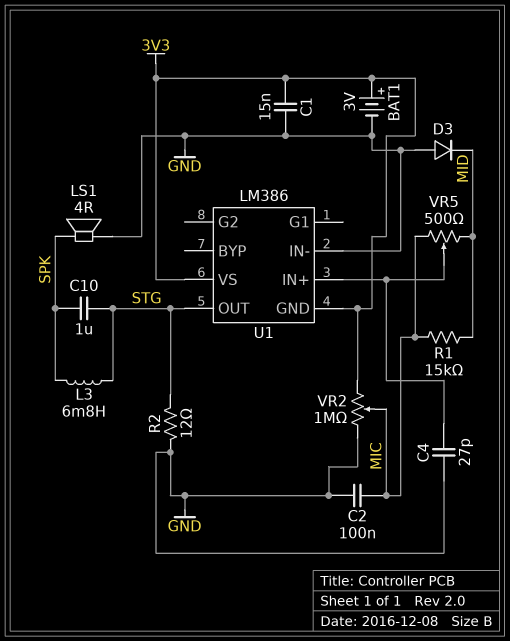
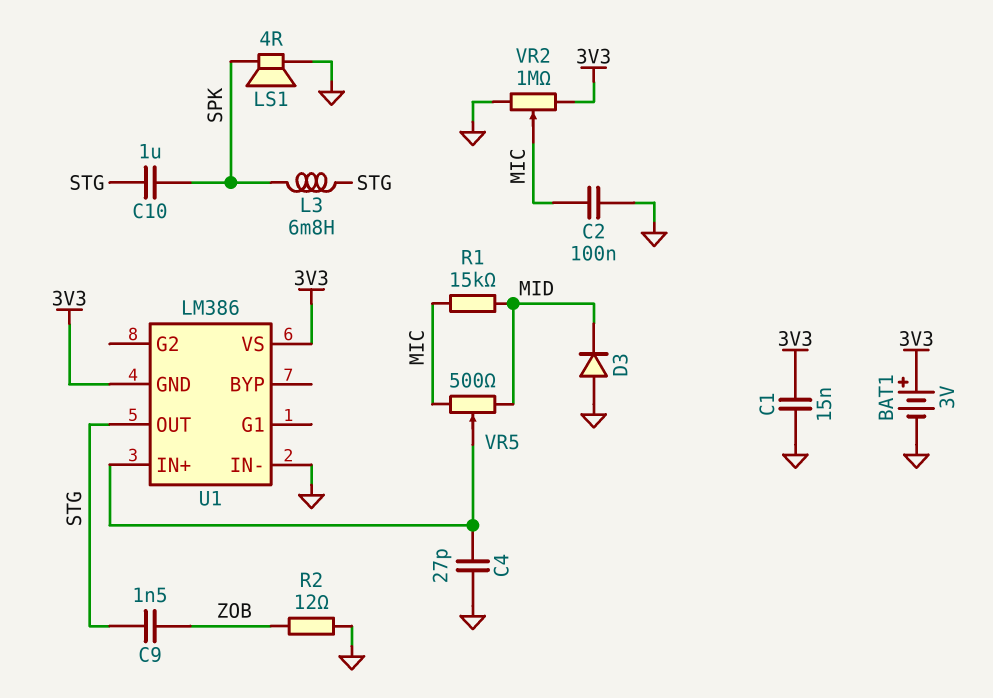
C9: none -> 1.5nF (STG, ZOB)
R2: 12 (GND, STG) -> 12 (GND, ZOB)

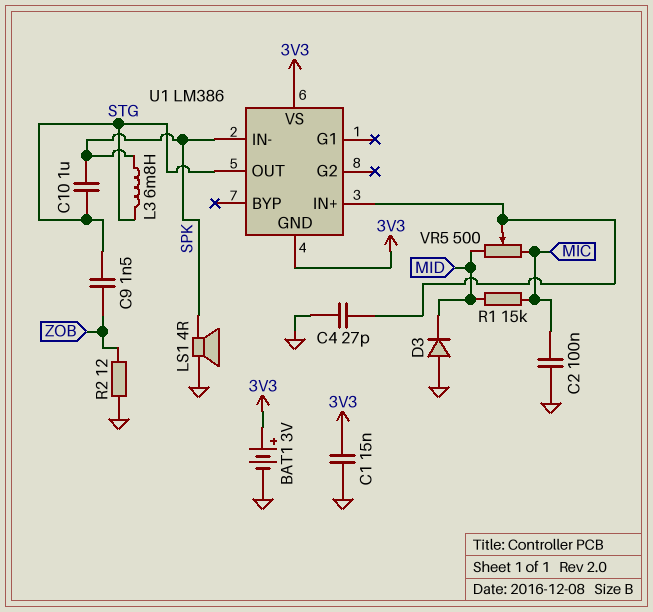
U1 pin IN-: GND -> SPK
VR2: 1M (3V3, GND, wiper MIC) -> none

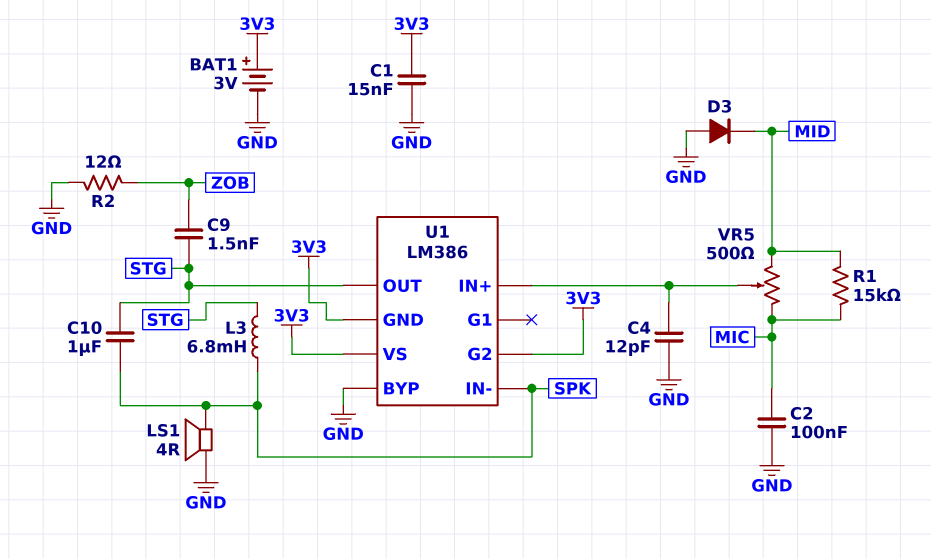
C4: 27pF (GND, U1/IN+) -> 12pF (GND, U1/IN+)
U1 pin BYP: none -> GND
U1 pin G2: none -> 3V3

